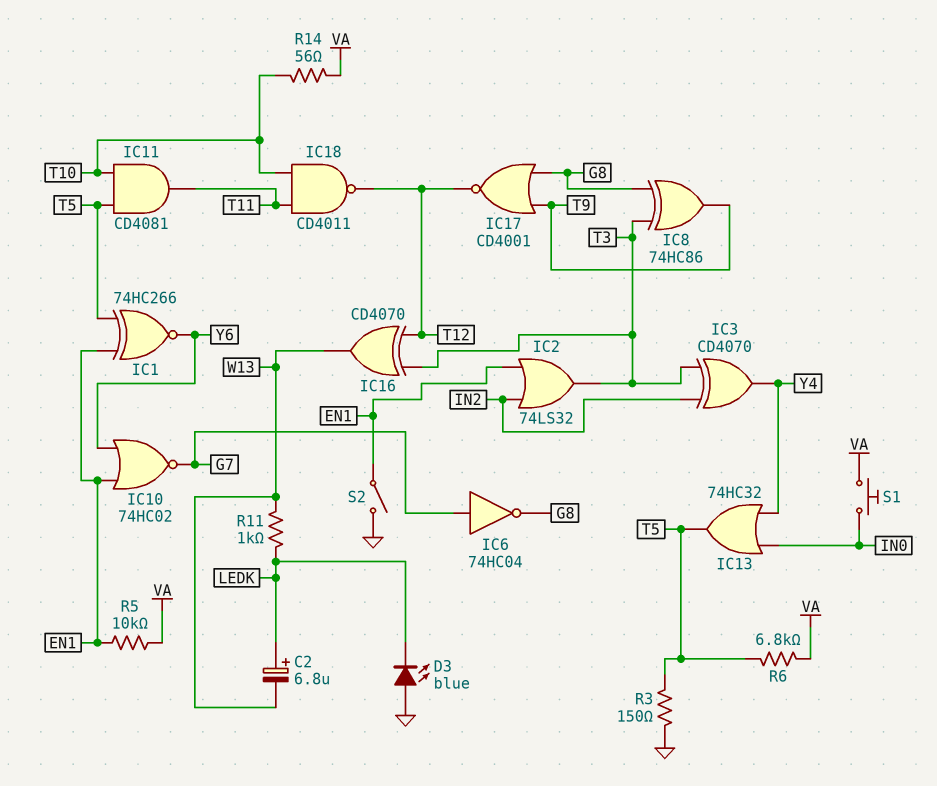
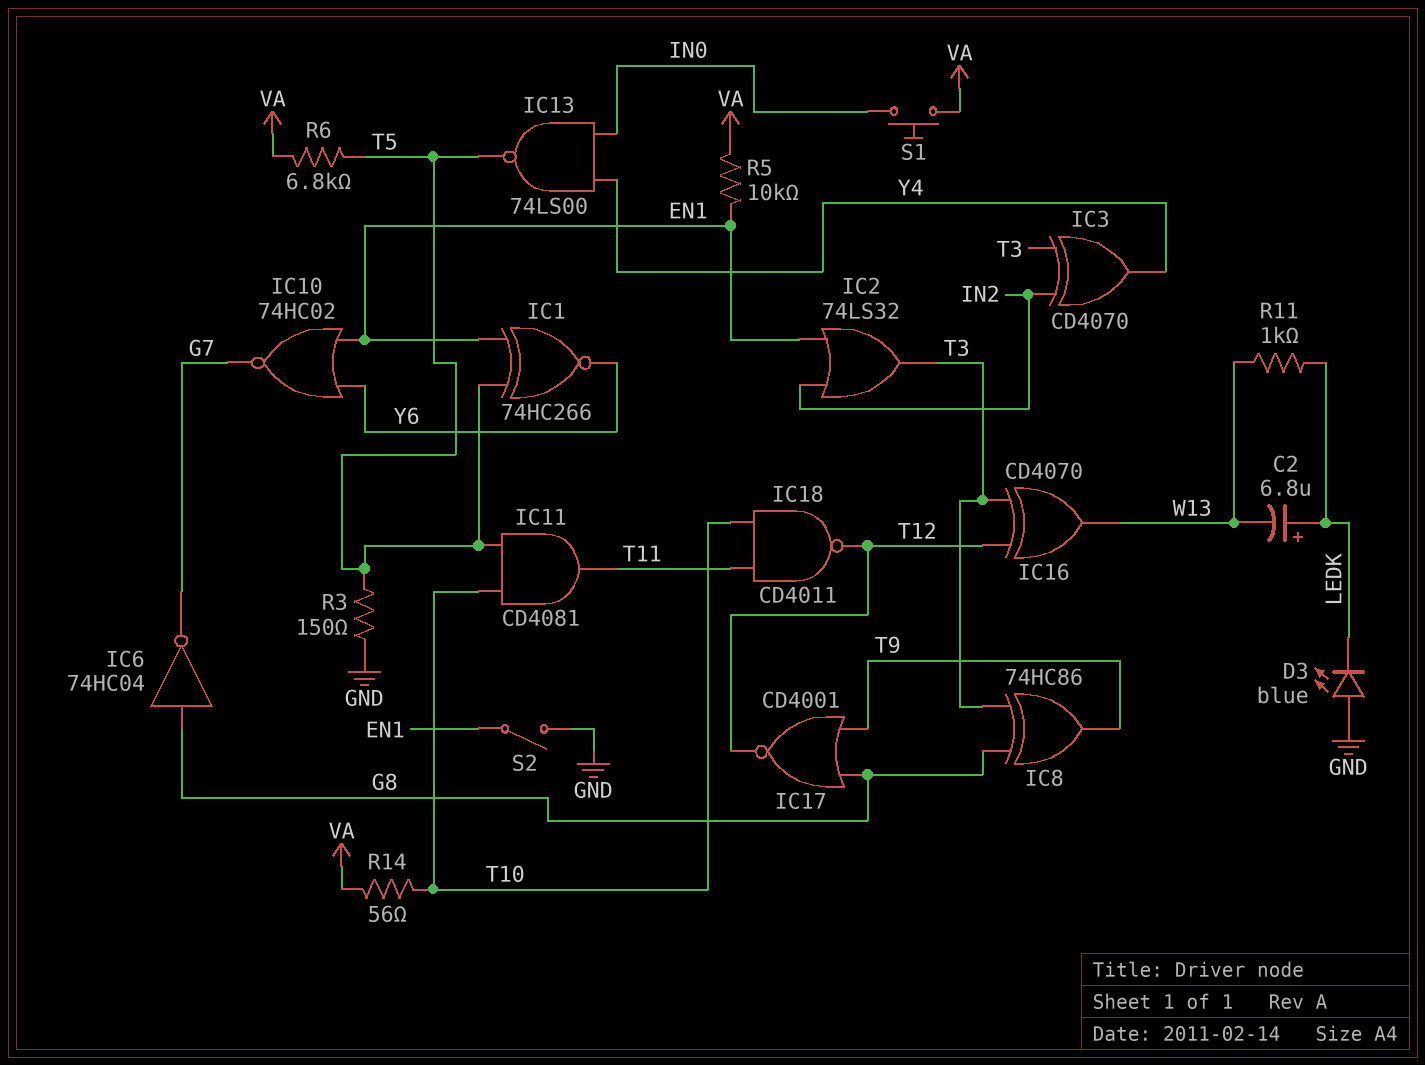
IC6: NOT 74HC04 (in G7, out G8) -> NOT 74HC04 (in G8, out G7)
IC13: OR 74HC32 (in IN0, in Y4, out T5) -> NAND 74LS00 (in IN0, in Y4, out T5)

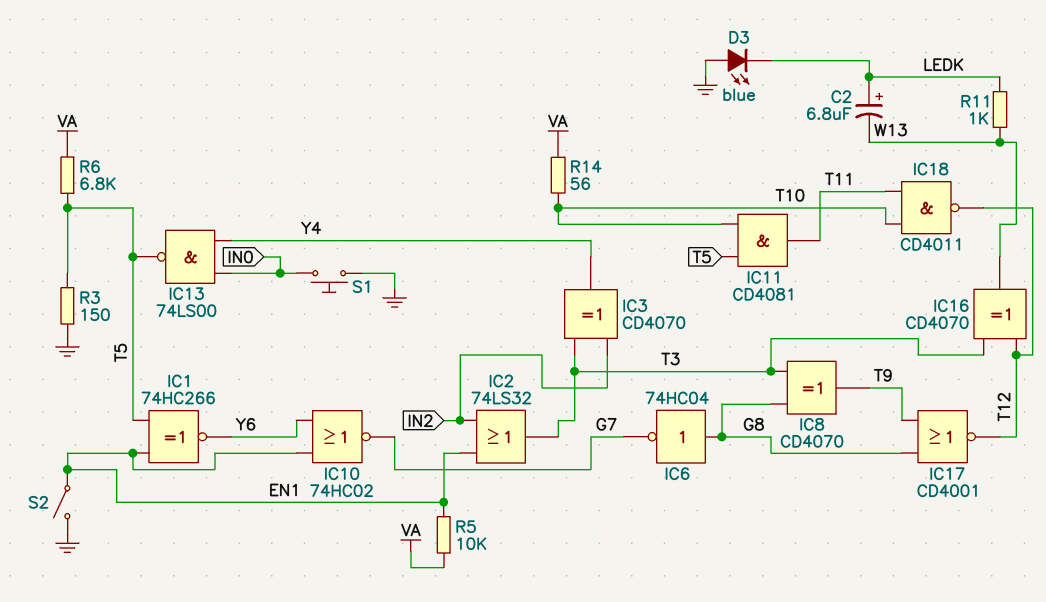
IC8: XOR 74HC86 (in G8, in T3, out T9) -> XOR CD4070 (in G8, in T3, out T9)
S1: button (IN0, VA) -> button (GND, IN0)

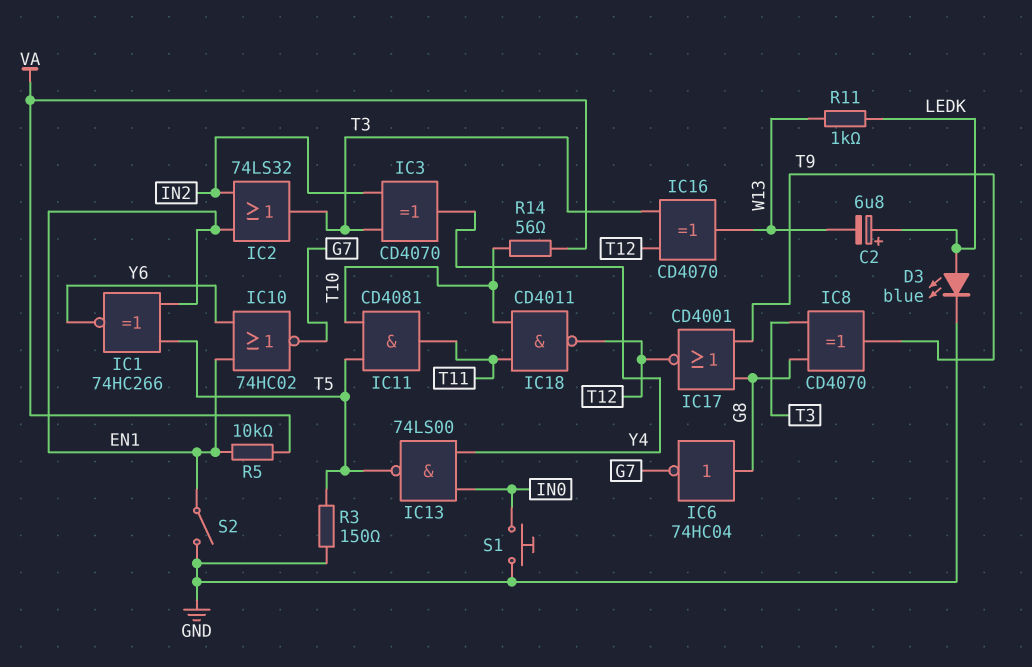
D3: LED blue (A GND, K LEDK) -> LED blue (A LEDK, K GND)
R6: 6.8k (T5, VA) -> none

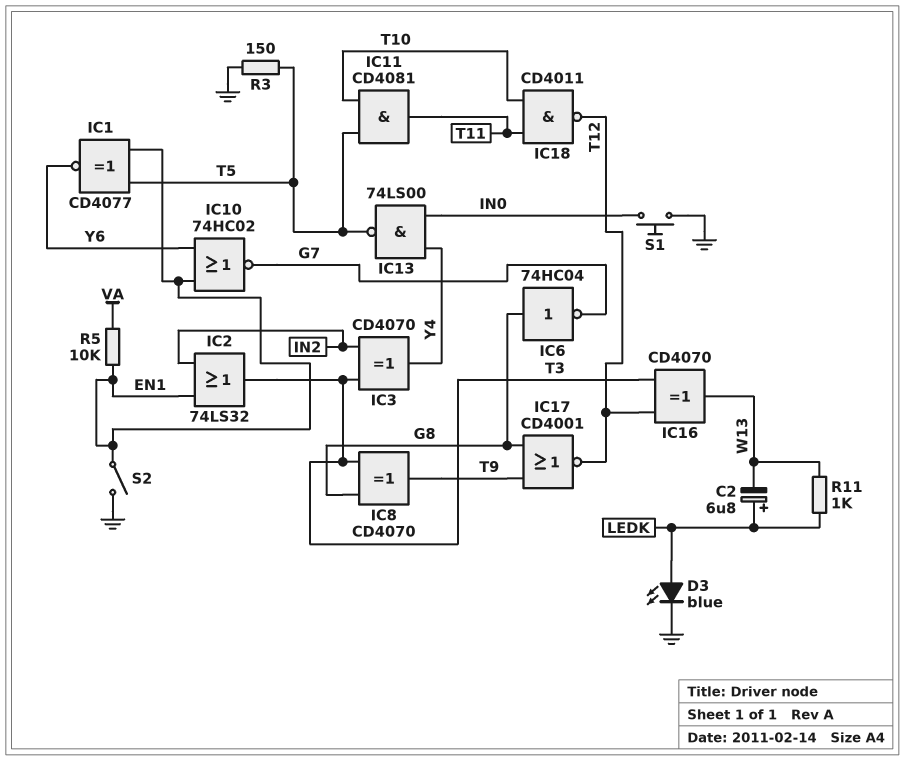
IC1: XNOR 74HC266 (in EN1, in T5, out Y6) -> XNOR CD4077 (in EN1, in T5, out Y6)
R14: 56 (T10, VA) -> none

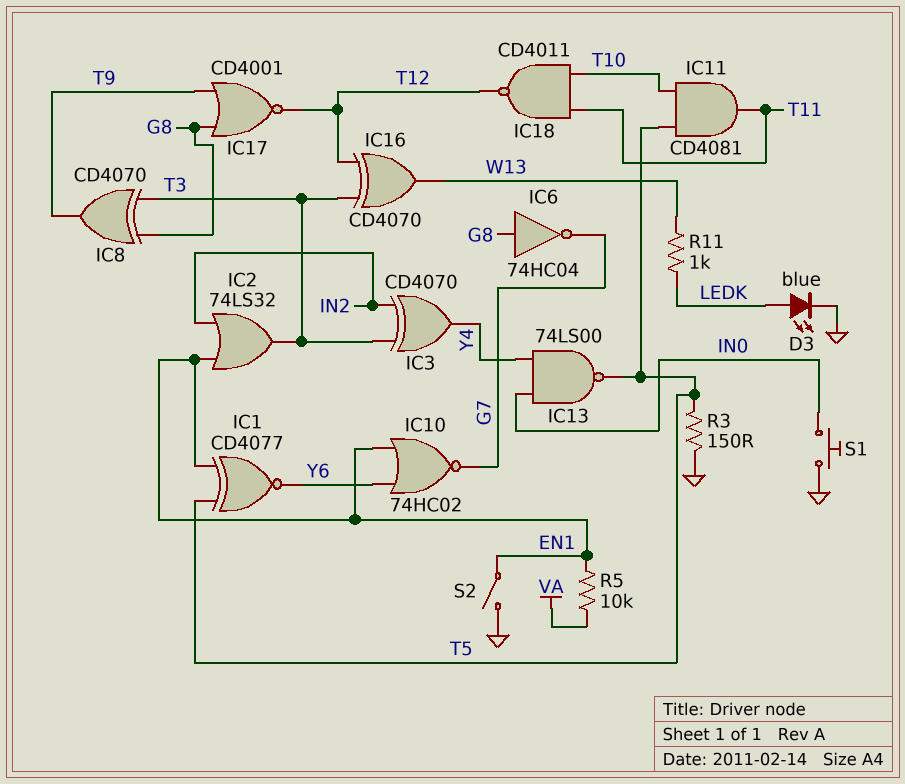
C2: 6.8uF (plus LEDK, minus W13) -> none

